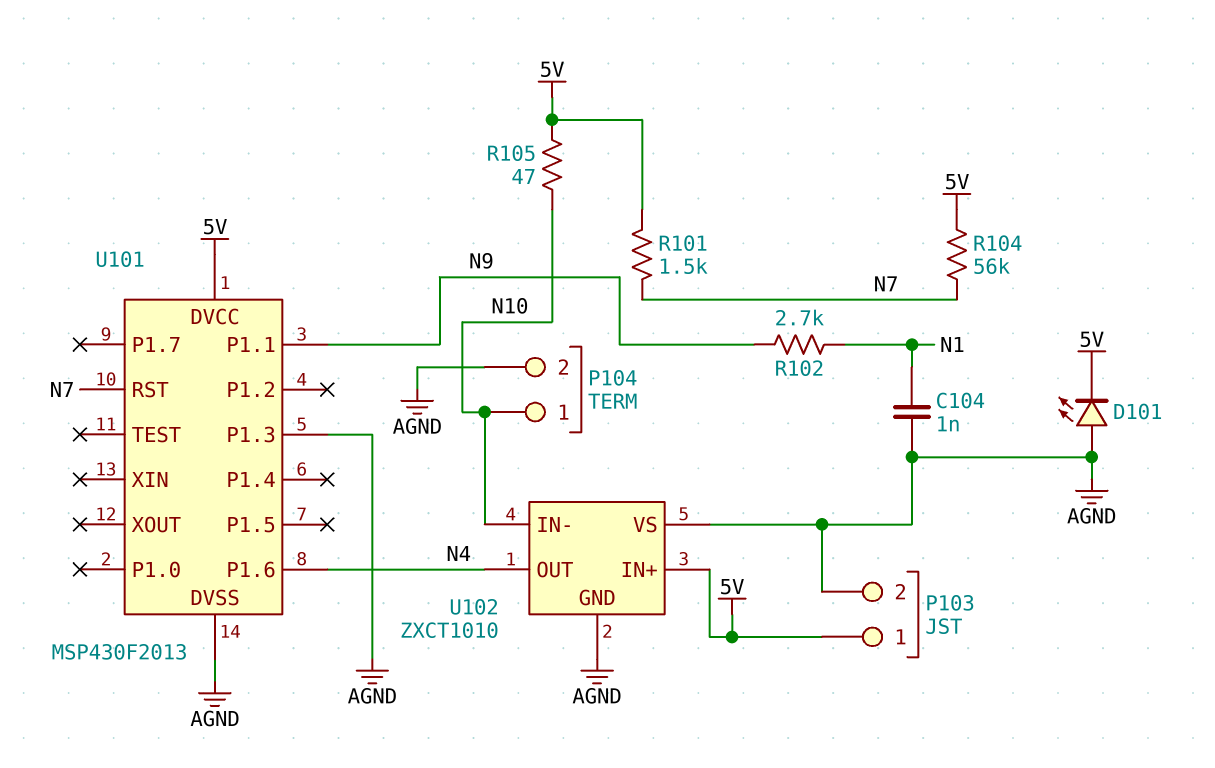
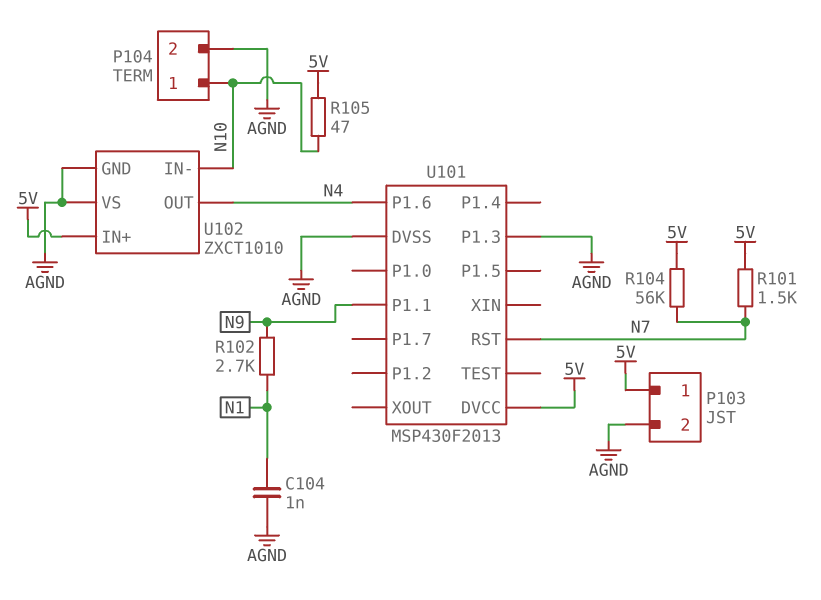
D101: LED (A AGND, K 5V) -> none

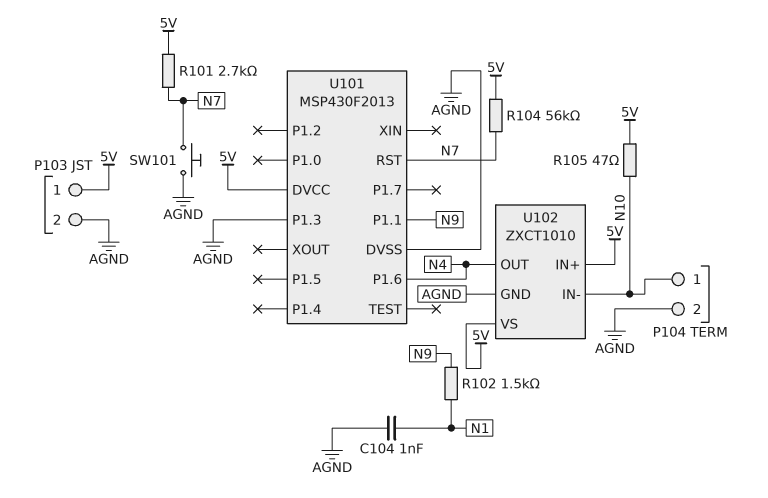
R101: 1.5k (5V, N7) -> 2.7k (5V, N7)
R102: 2.7k (N1, N9) -> 1.5k (N1, N9)
SW101: none -> button (AGND, N7)
U102 pin VS: AGND -> 5V

